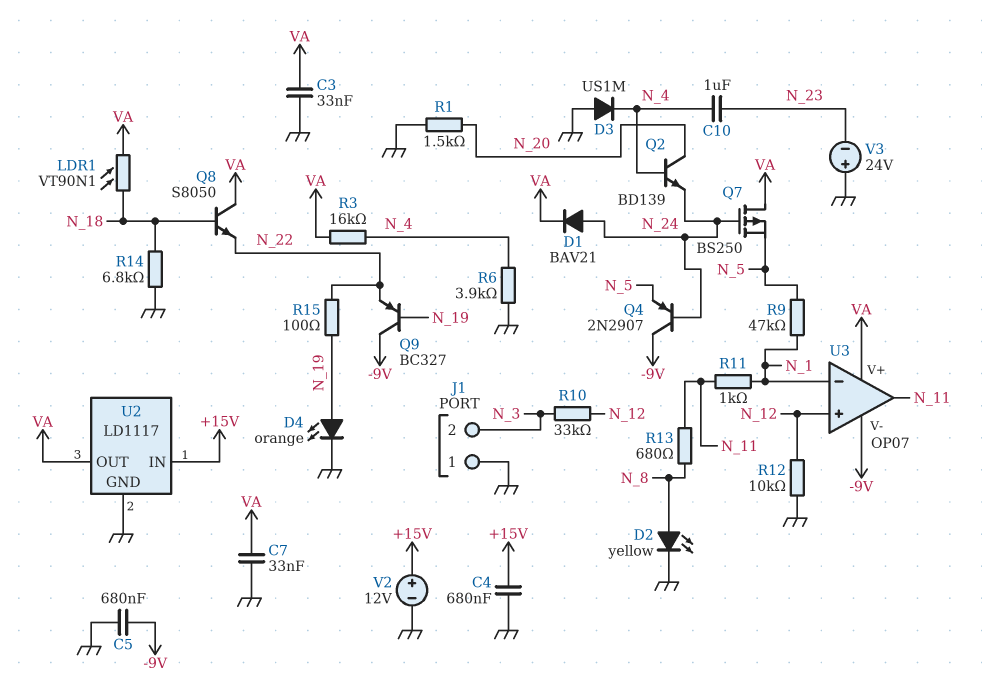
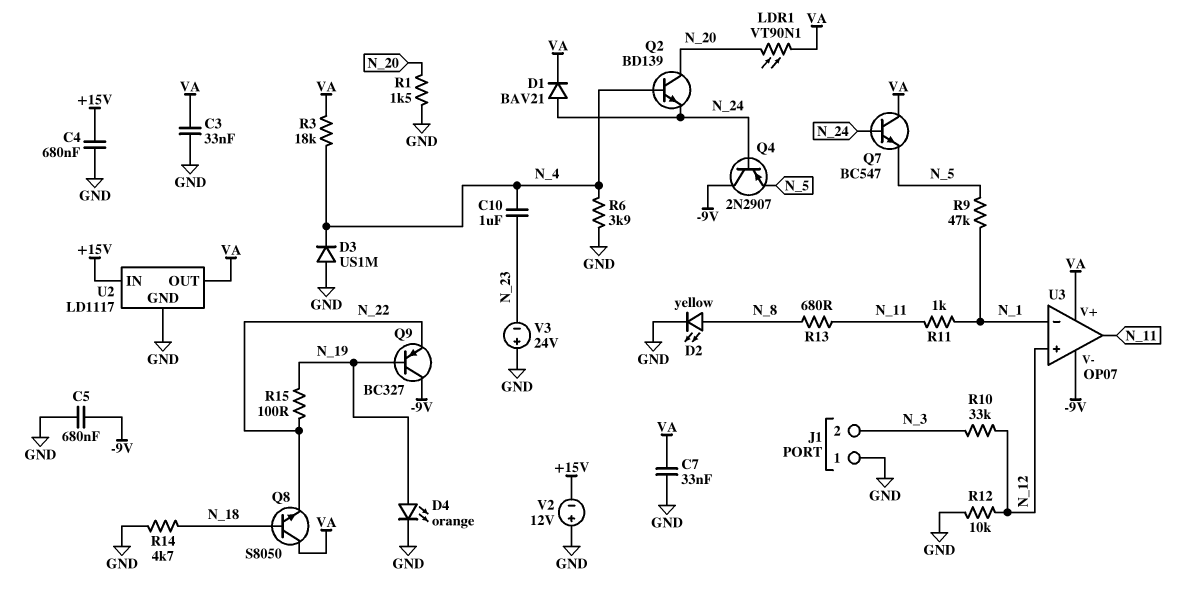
LDR1: VT90N1 (N_18, VA) -> VT90N1 (N_20, VA)
Q7: PMOS BS250 (G N_24, D VA, S N_5) -> NPN BC547 (B N_24, C VA, E N_5)
R3: 16k (N_4, VA) -> 18k (N_4, VA)
R14: 6.8k (GND, N_18) -> 4.7k (GND, N_18)
V2: 12V (plus +15V, minus GND) -> 12V (plus GND, minus +15V)

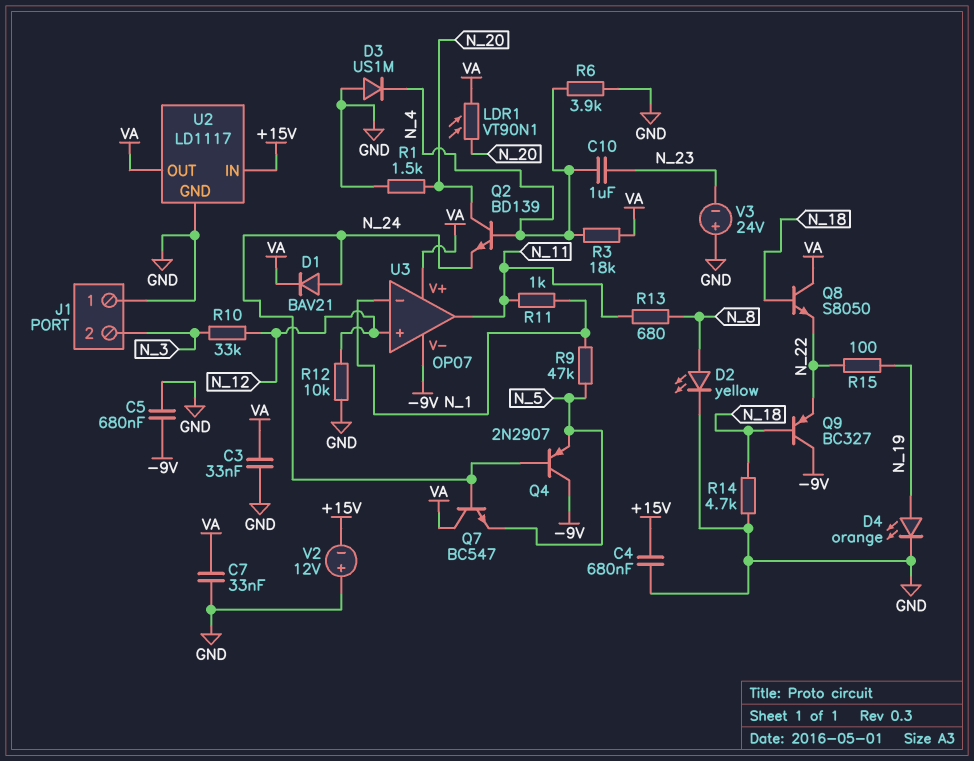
Q9: PNP BC327 (B N_19, C -9V, E N_22) -> PNP BC327 (B N_18, C -9V, E N_22)

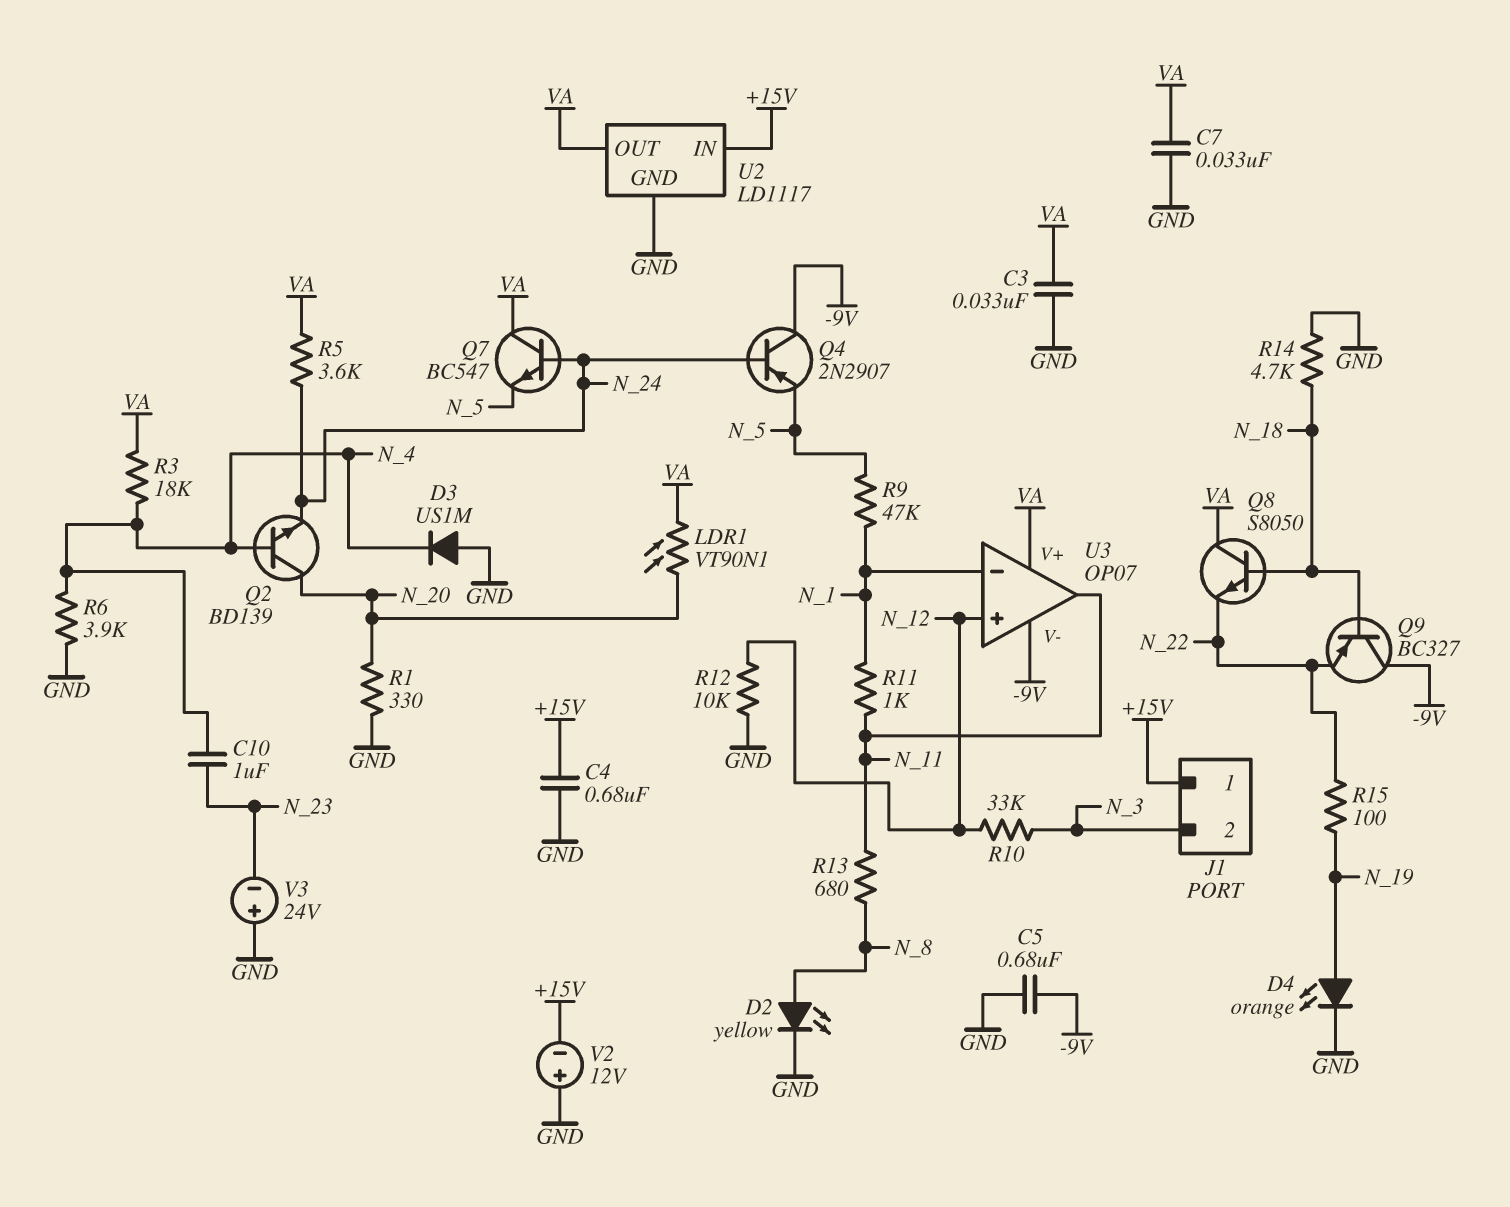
D1: diode BAV21 (A N_24, K VA) -> none
J1 pin 1: GND -> +15V
R1: 1.5k (GND, N_20) -> 330 (GND, N_20)
R5: none -> 3.6k (N_24, VA)

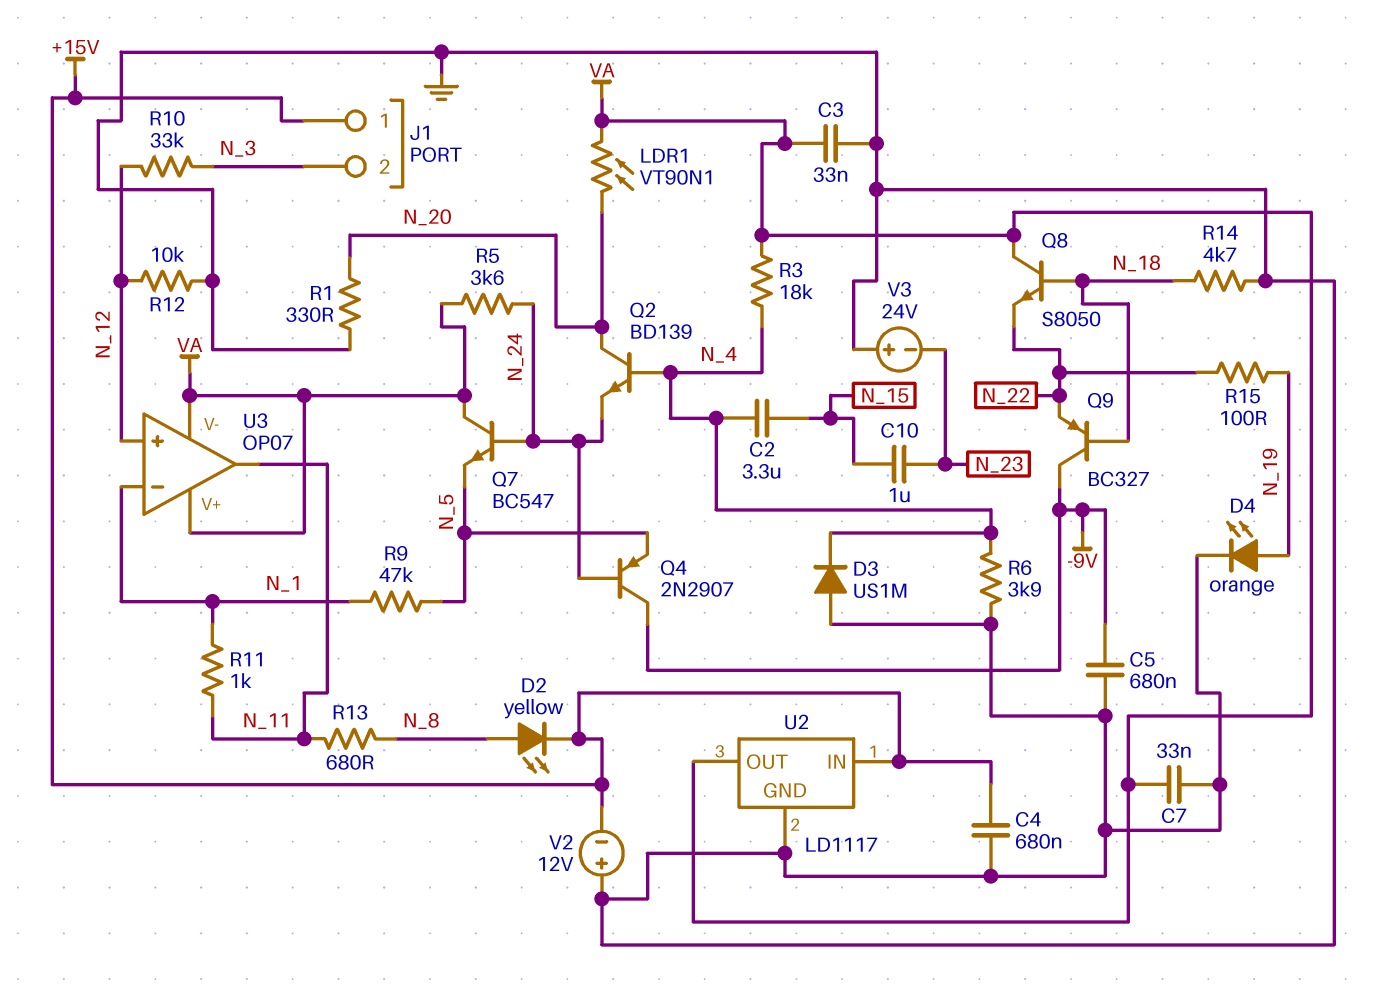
C2: none -> 3.3uF (N_4, N_15)
C10: 1uF (N_4, N_23) -> 1uF (N_15, N_23)
D2: LED yellow (A N_8, K GND) -> LED yellow (A N_8, K +15V)
U3 pin V-: -9V -> VA

